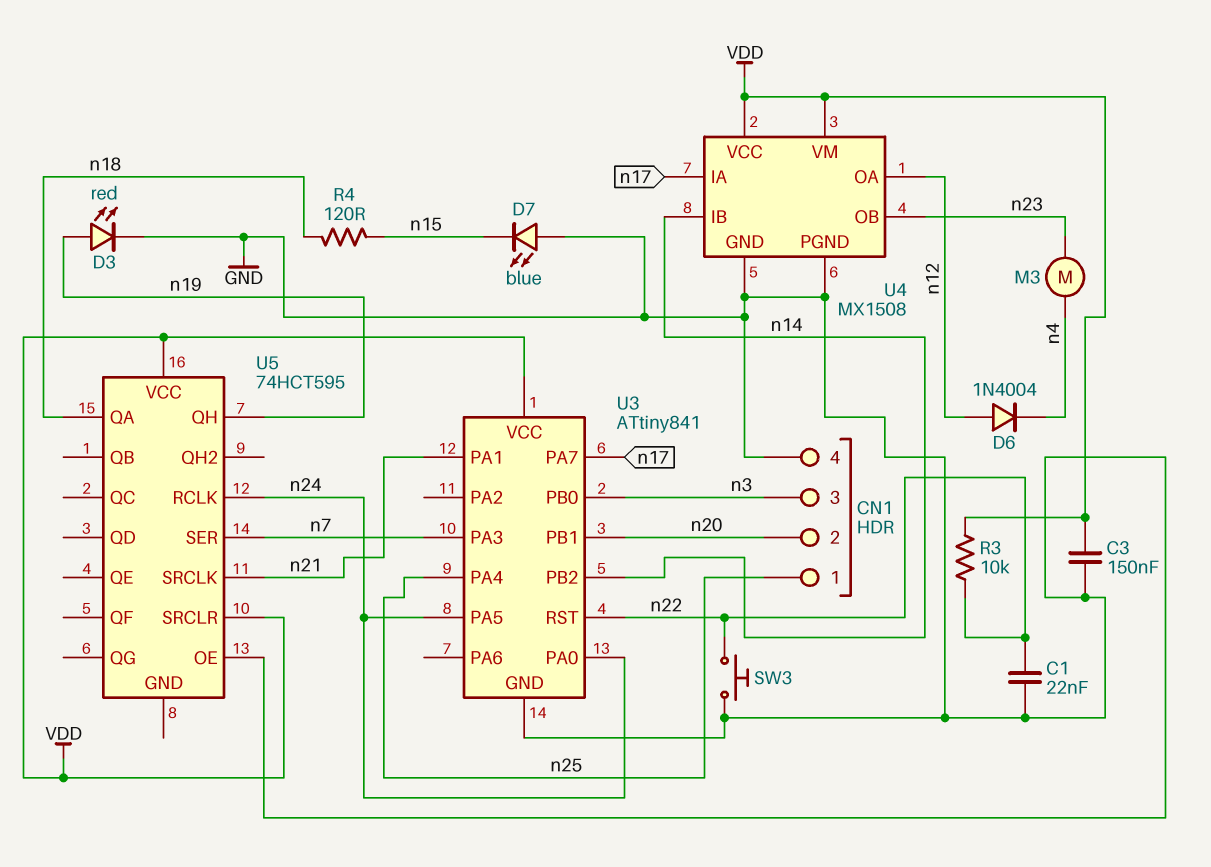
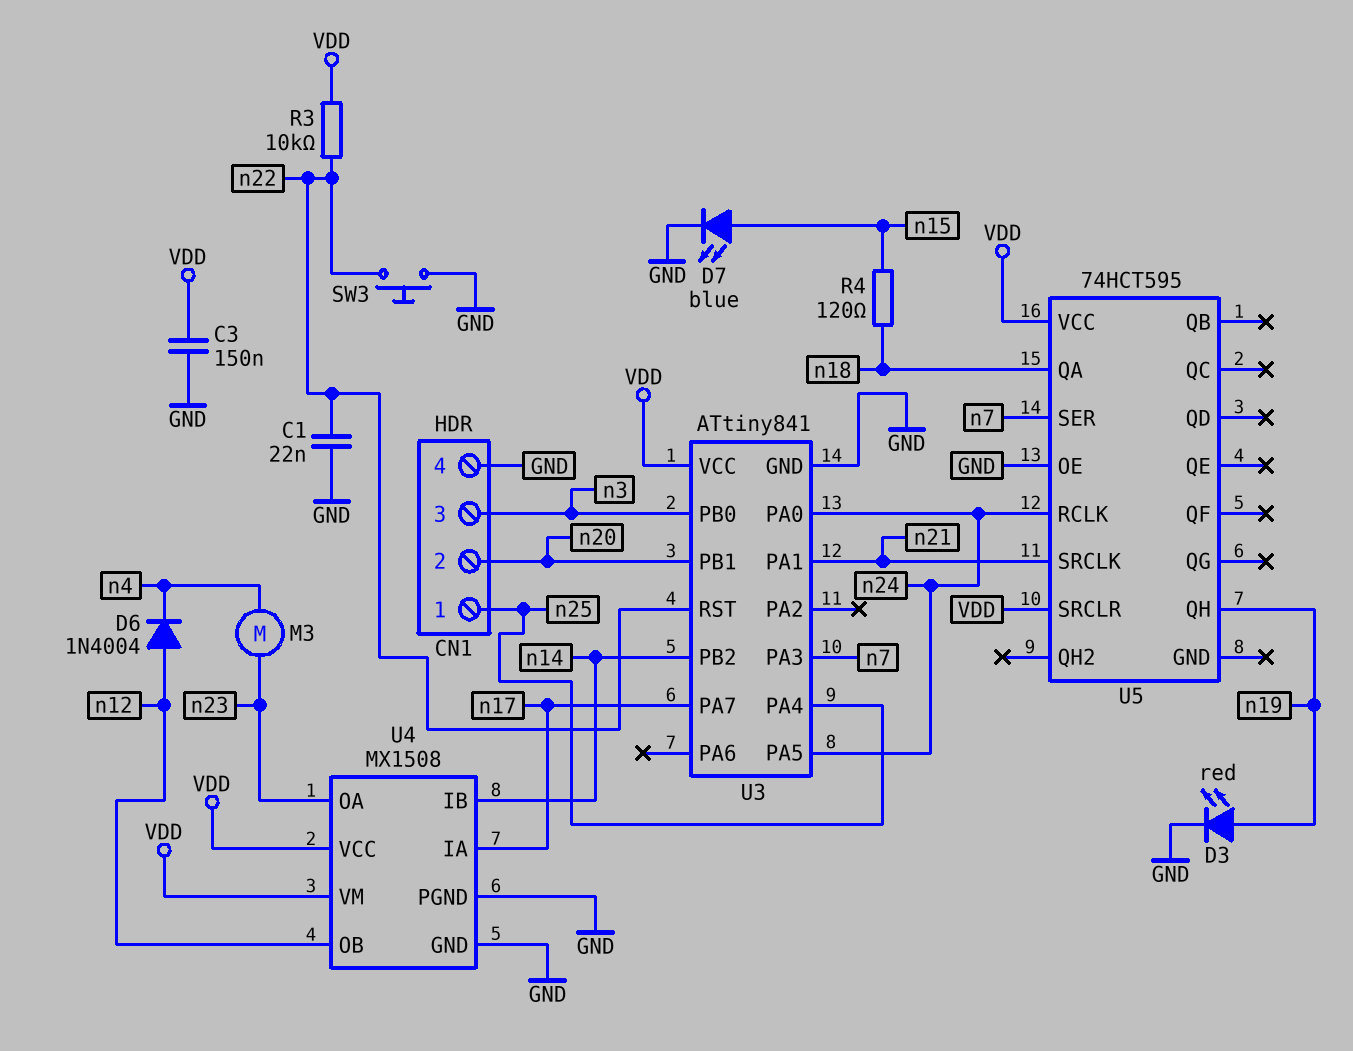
D7: LED blue (A GND, K n15) -> LED blue (A n15, K GND)
U4 pin OA: n12 -> n23
U4 pin OB: n23 -> n12

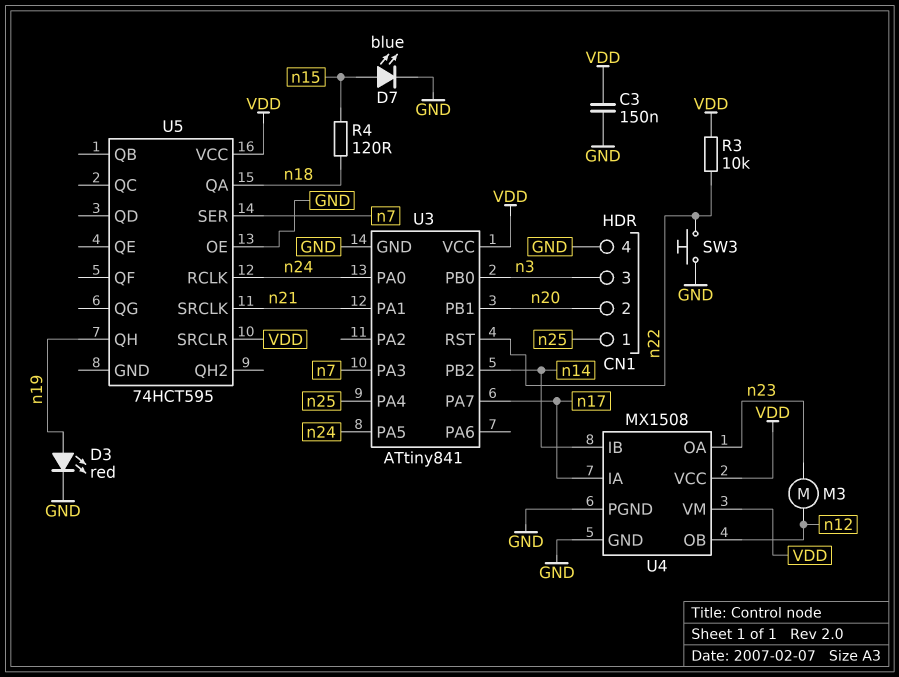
C1: 22nF (GND, n22) -> none
D6: diode 1N4004 (A n12, K n4) -> none
M3: motor (n4, n23) -> motor (n12, n23)

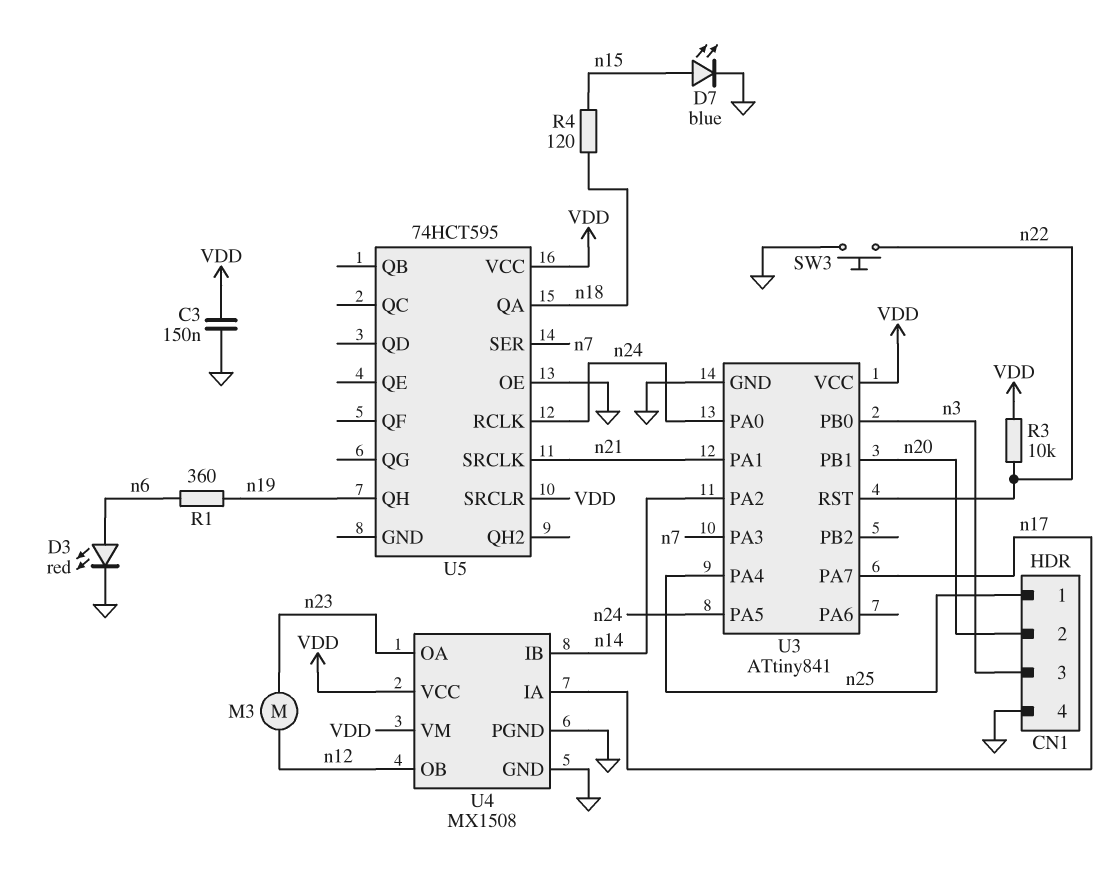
D3: LED red (A n19, K GND) -> LED red (A n6, K GND)
R1: none -> 360 (n6, n19)
U3 pin PA2: none -> n14
U3 pin PB2: n14 -> none

